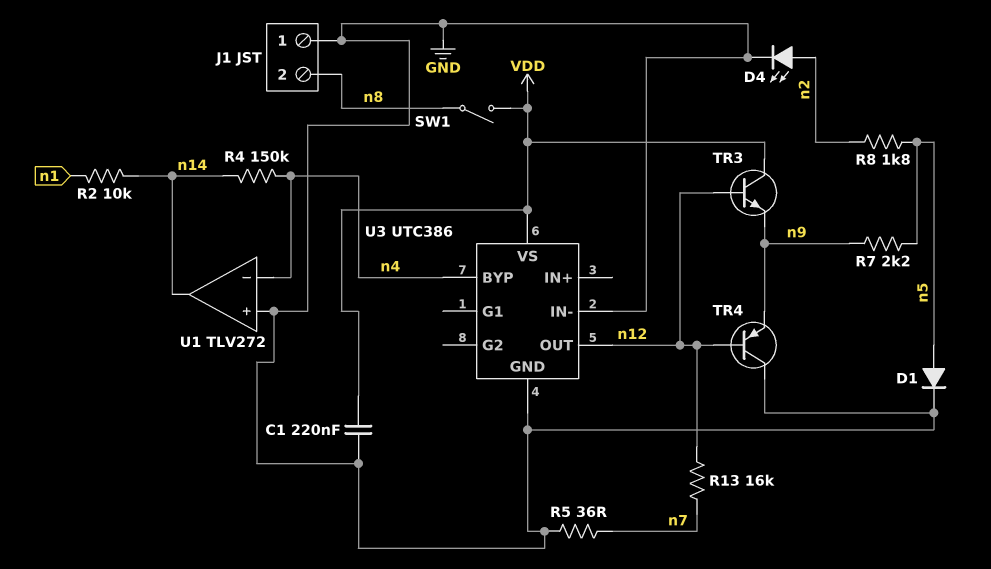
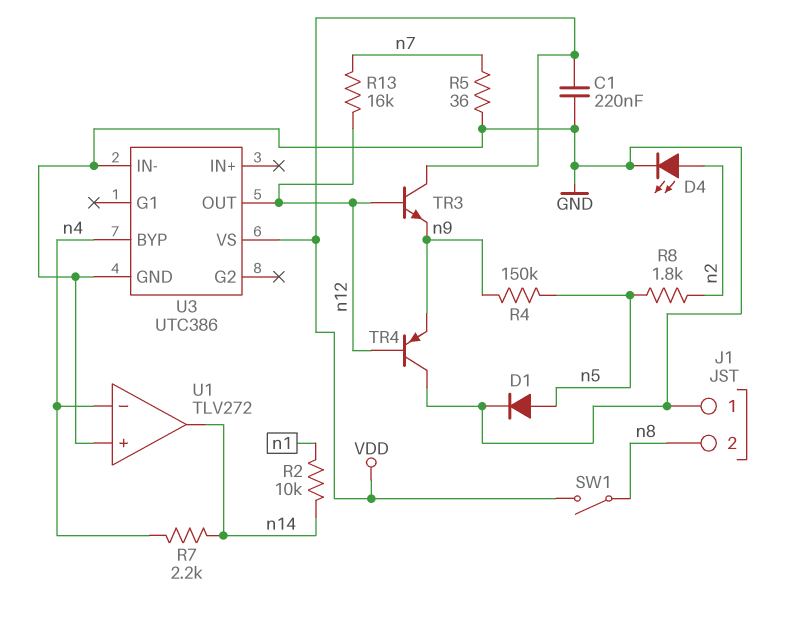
R4: 150k (n4, n14) -> 150k (n5, n9)
R7: 2.2k (n5, n9) -> 2.2k (n4, n14)

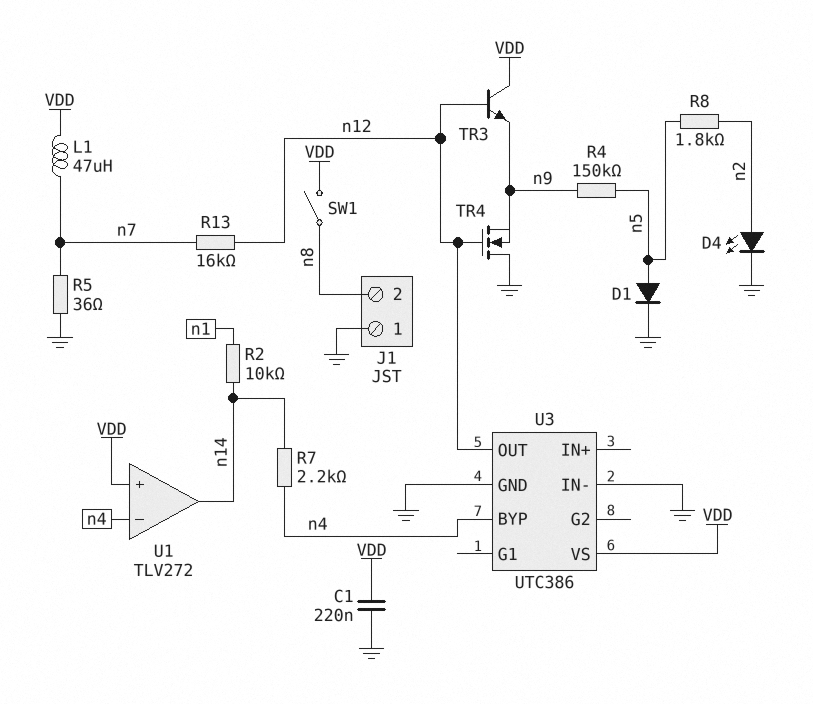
L1: none -> 47uH (VDD, n7)
TR4: PNP (B n12, C GND, E n9) -> NMOS (G n12, D GND, S n9)
U1 pin in+: GND -> VDD

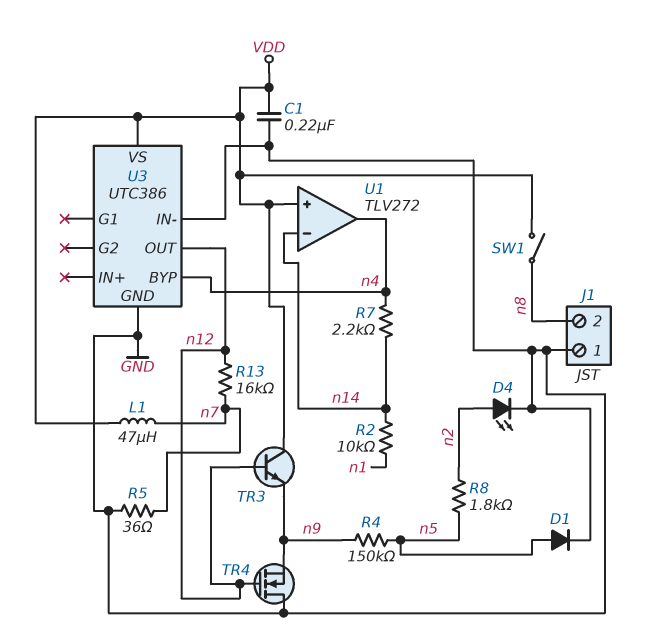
U1 pin in-: n4 -> n14
U1 pin out: n14 -> n4

